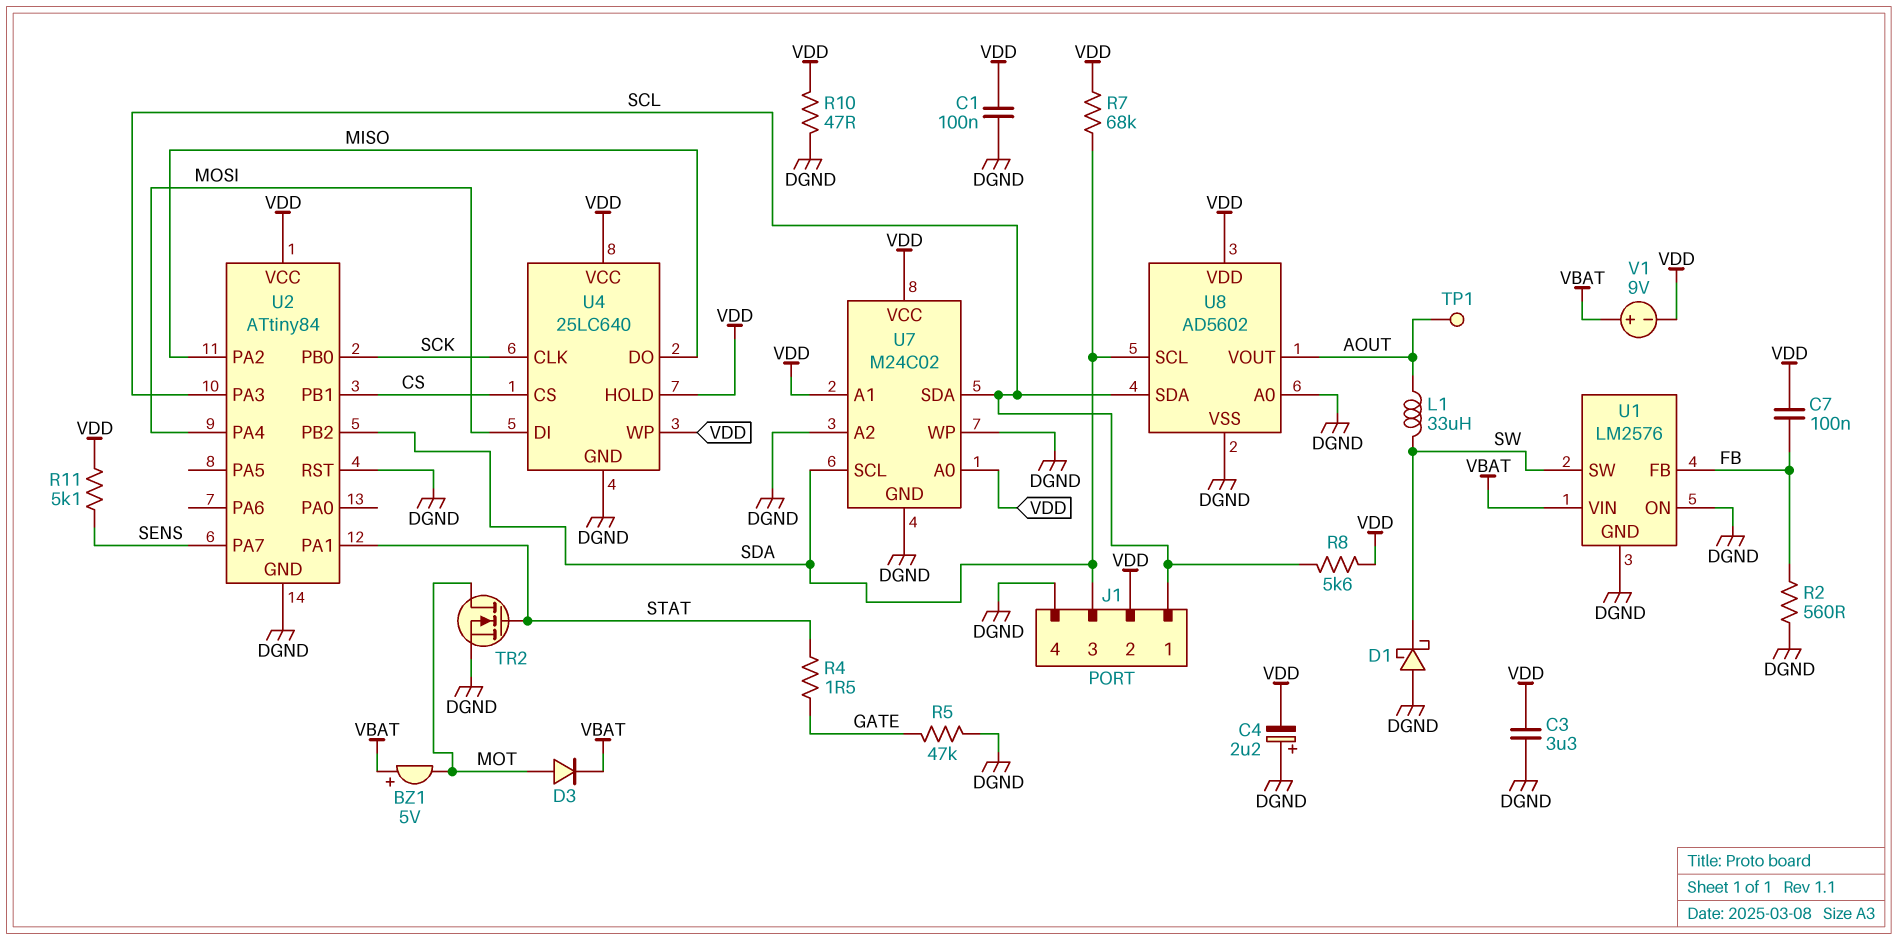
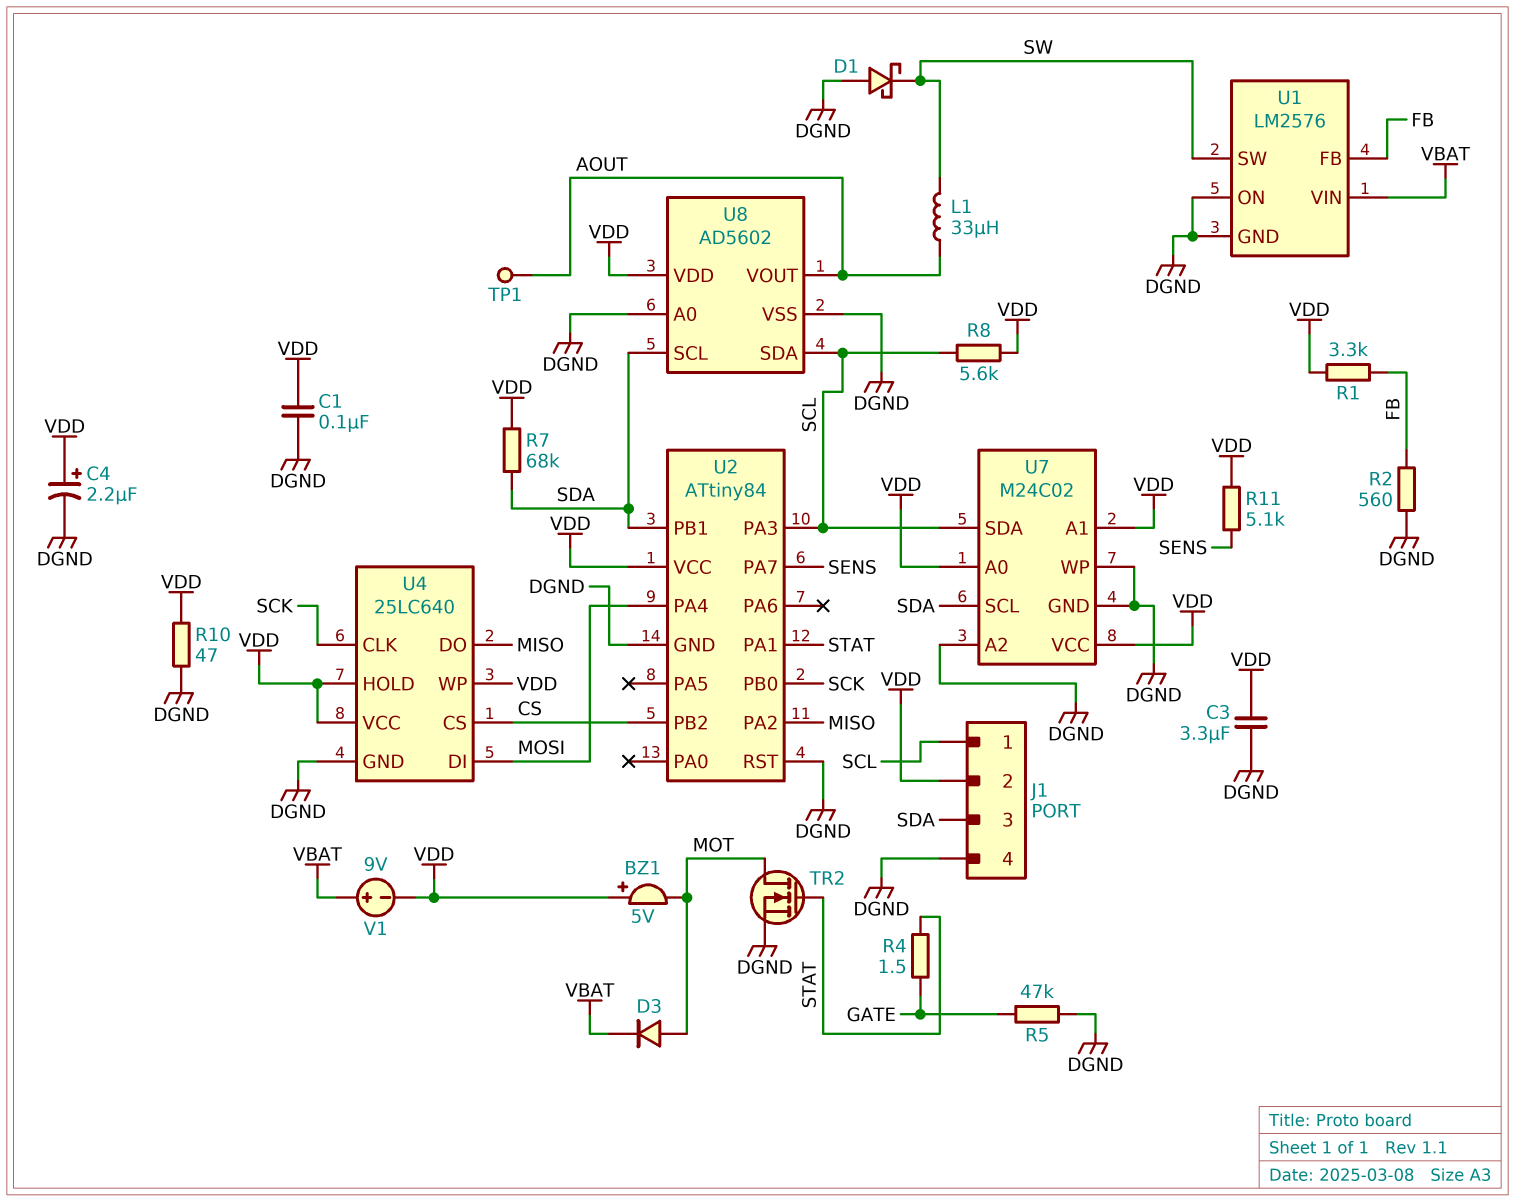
BZ1: buzzer 5V (plus VBAT, minus MOT) -> buzzer 5V (plus VDD, minus MOT)
C4: 2.2uF (plus DGND, minus VDD) -> 2.2uF (plus VDD, minus DGND)
C7: 100nF (FB, VDD) -> none
R1: none -> 3.3k (FB, VDD)
U2 pin PB1: CS -> SDA
U2 pin PB2: SDA -> CS

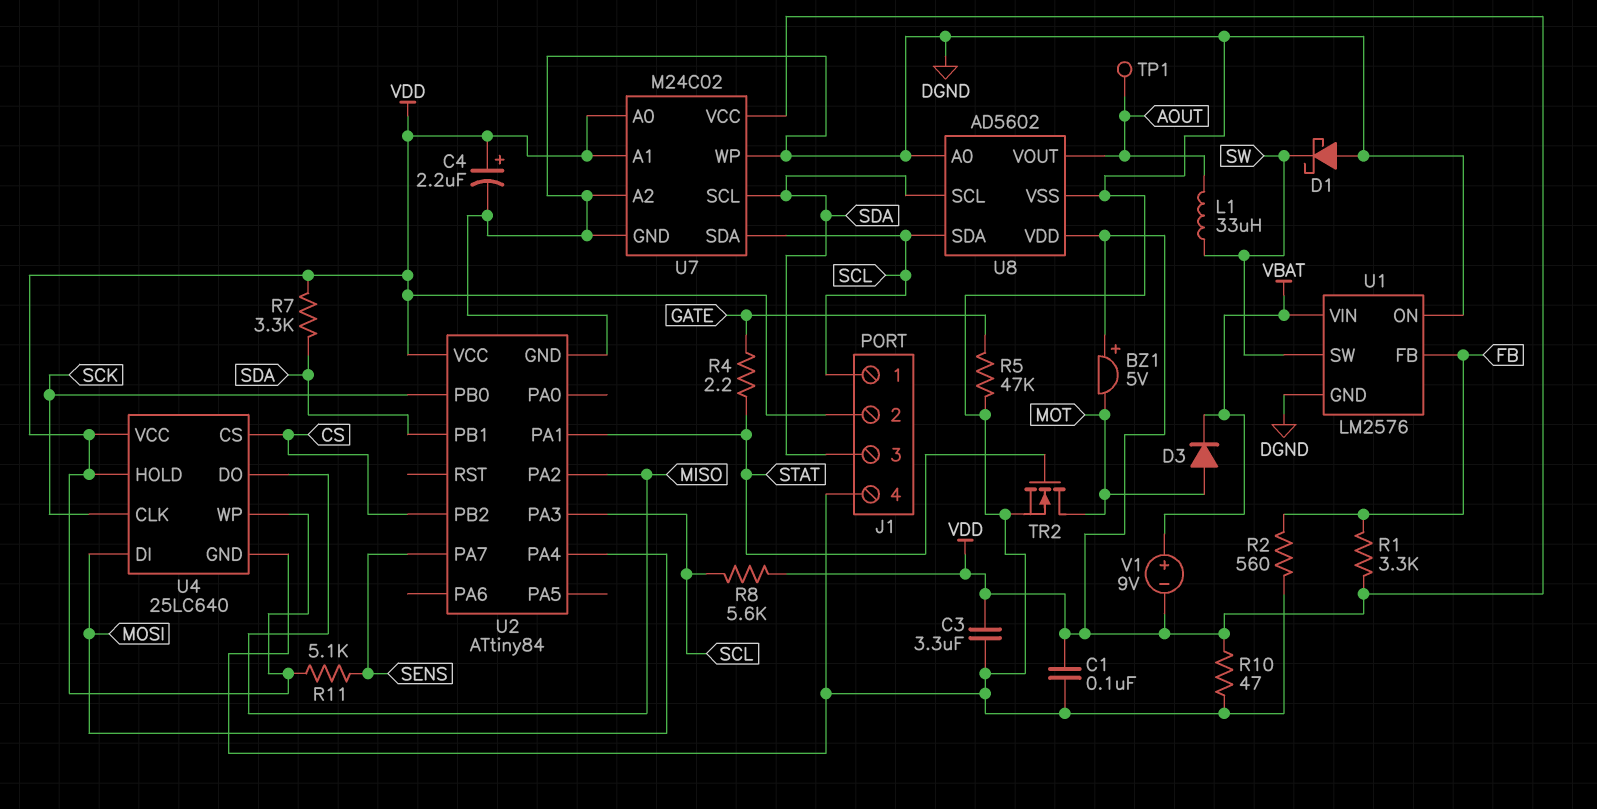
R4: 1.5 (GATE, STAT) -> 2.2 (GATE, STAT)
R7: 68k (SDA, VDD) -> 3.3k (SDA, VDD)
U2 pin RST: DGND -> none

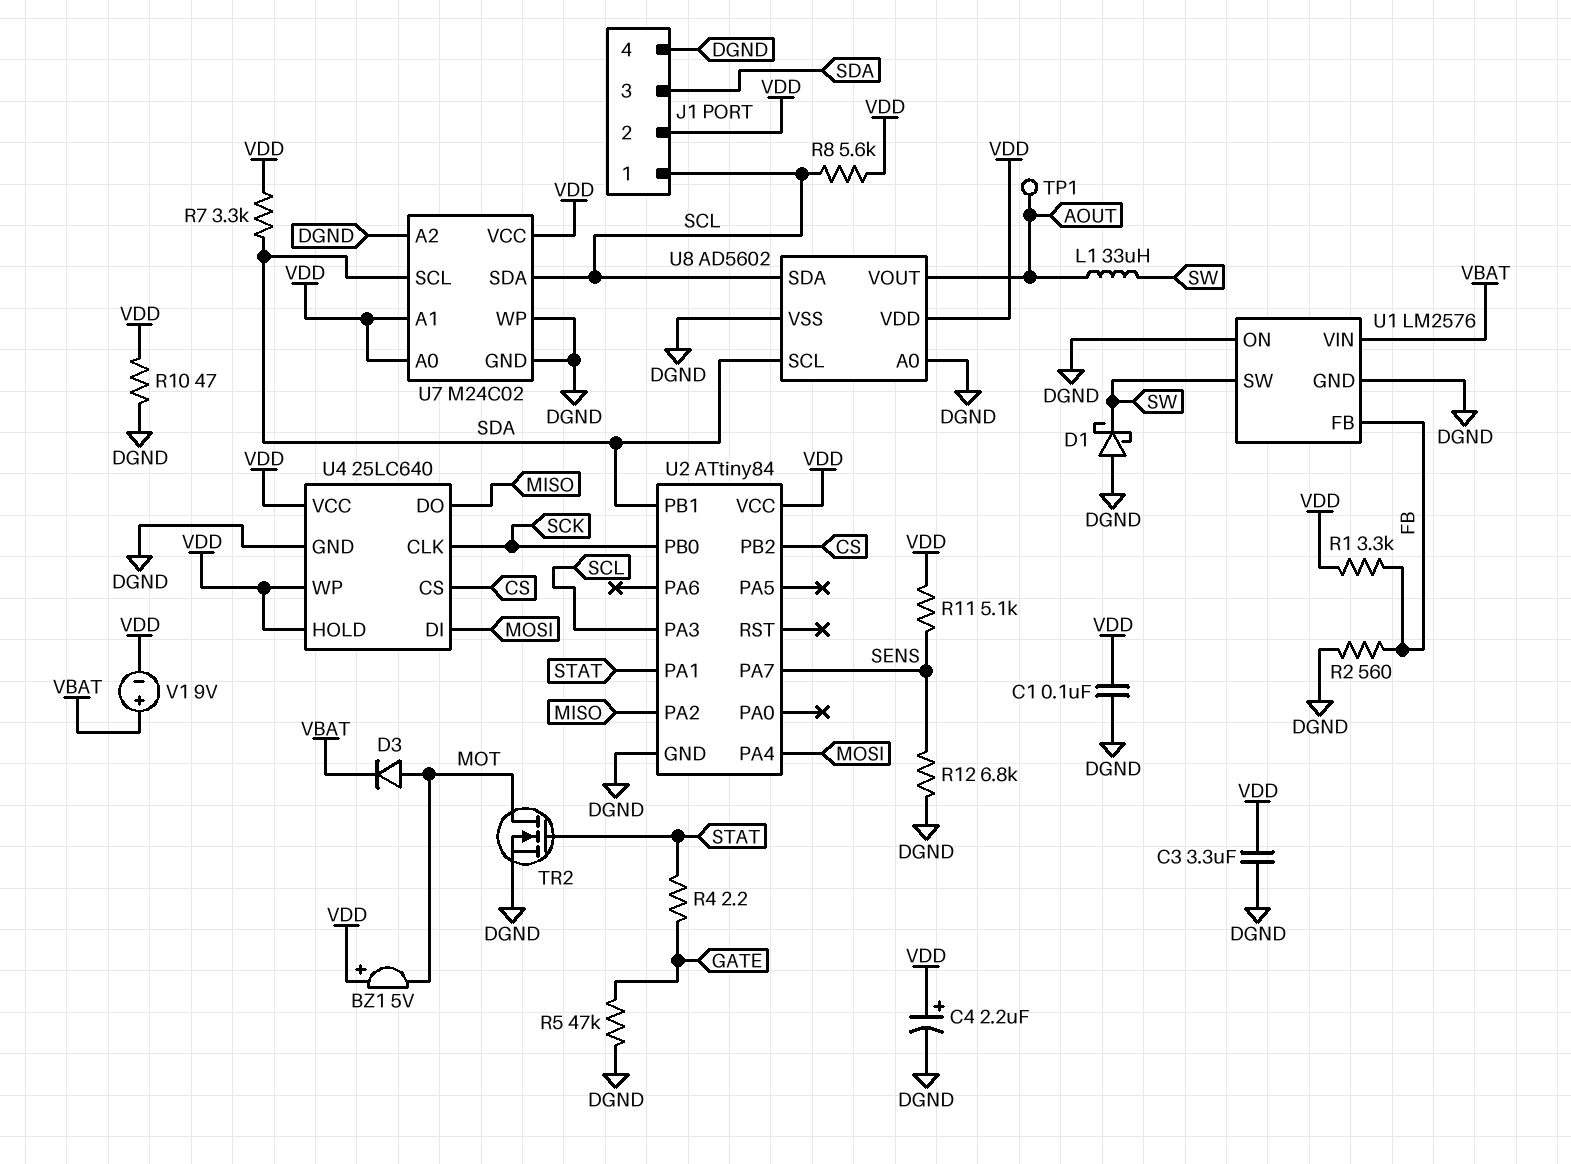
R12: none -> 6.8k (DGND, SENS)

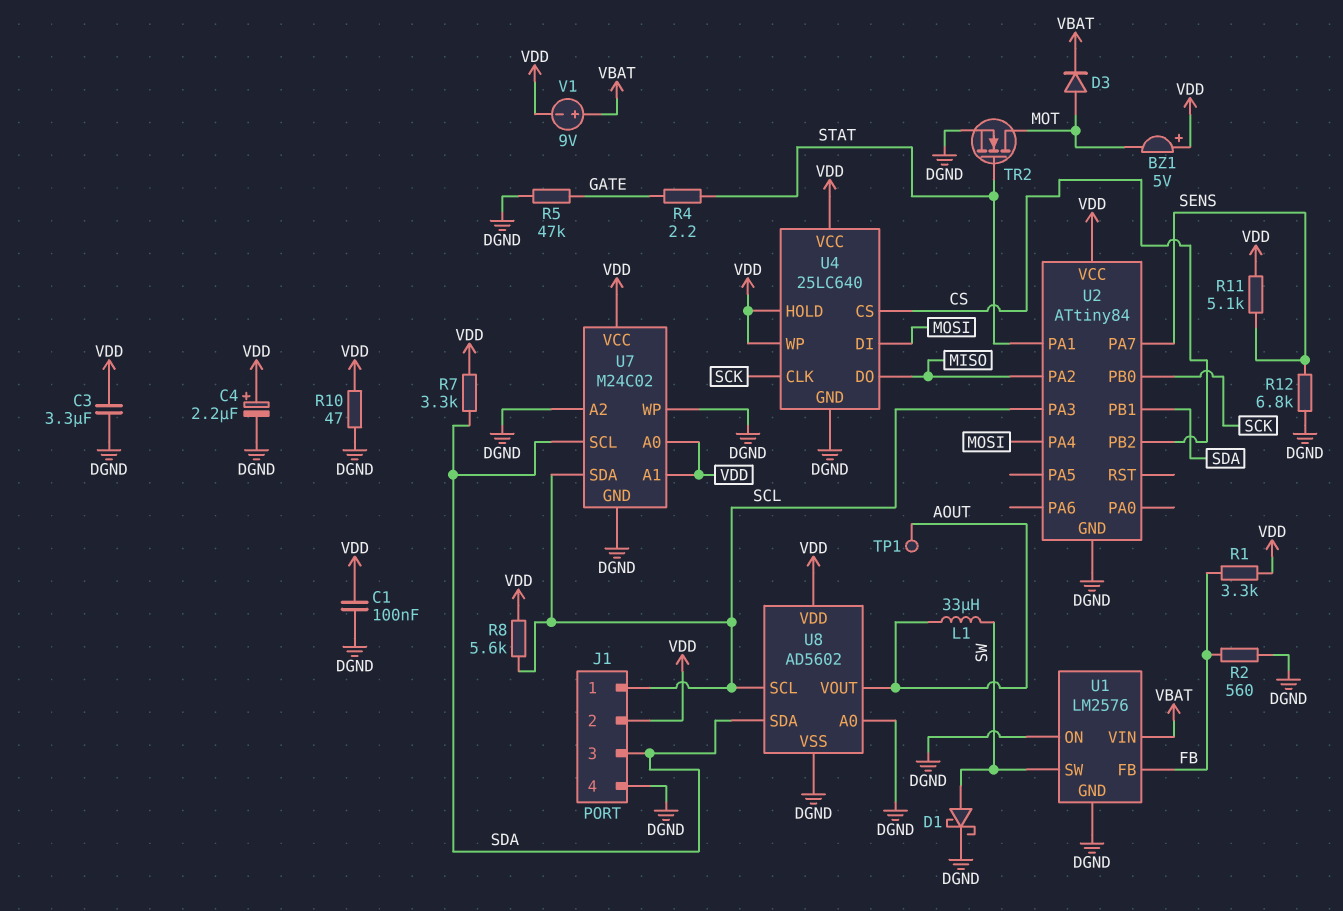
D1: schottky (A DGND, K SW) -> schottky (A SW, K DGND)
U8 pin SCL: SDA -> SCL
U8 pin SDA: SCL -> SDA

